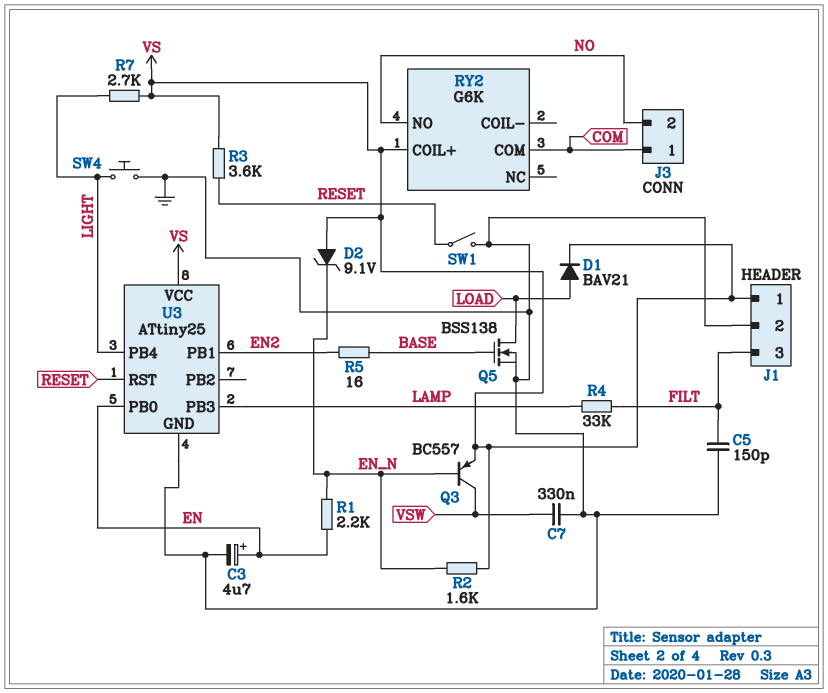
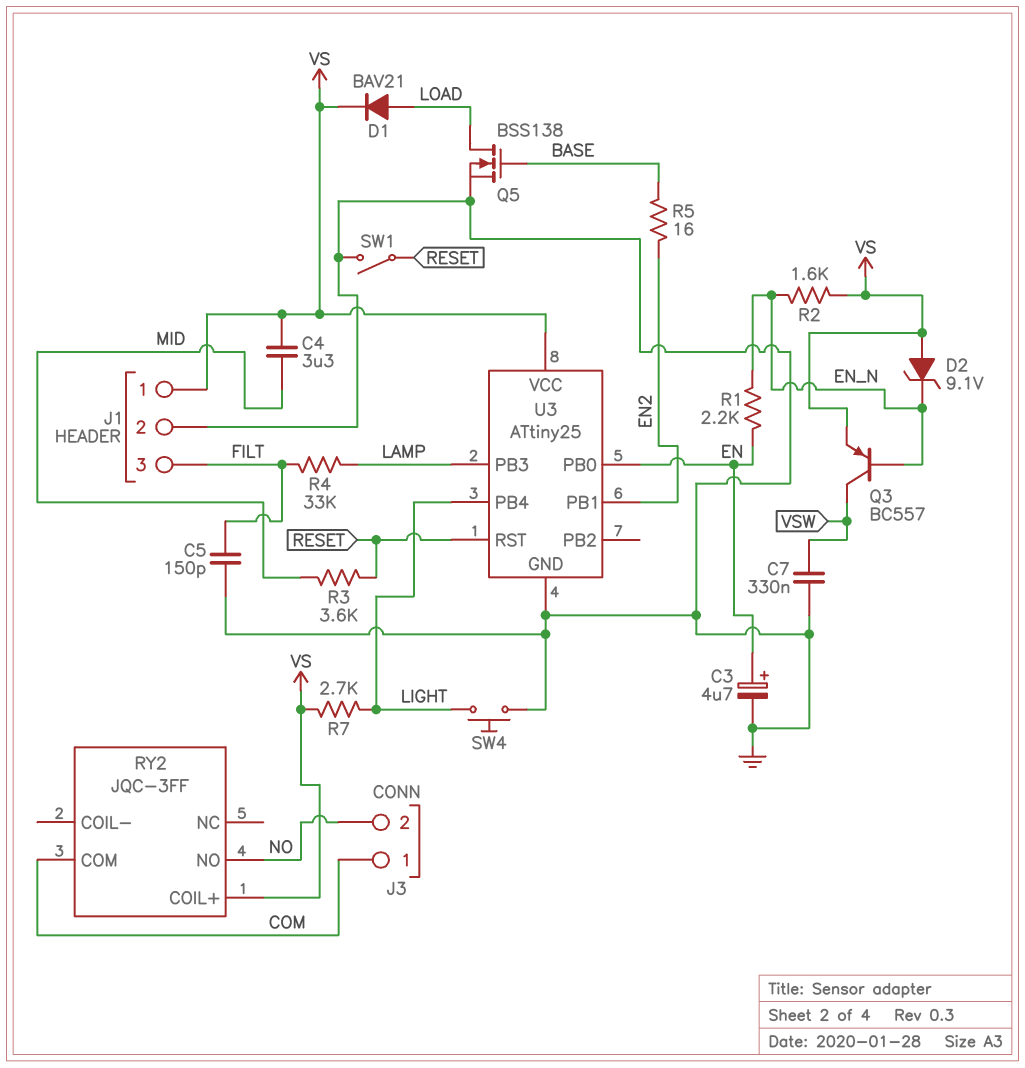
C4: none -> 3.3uF (MID, VS)
R3: 3.6k (RESET, VS) -> 3.6k (MID, RESET)
RY2: G6K -> JQC-3FF

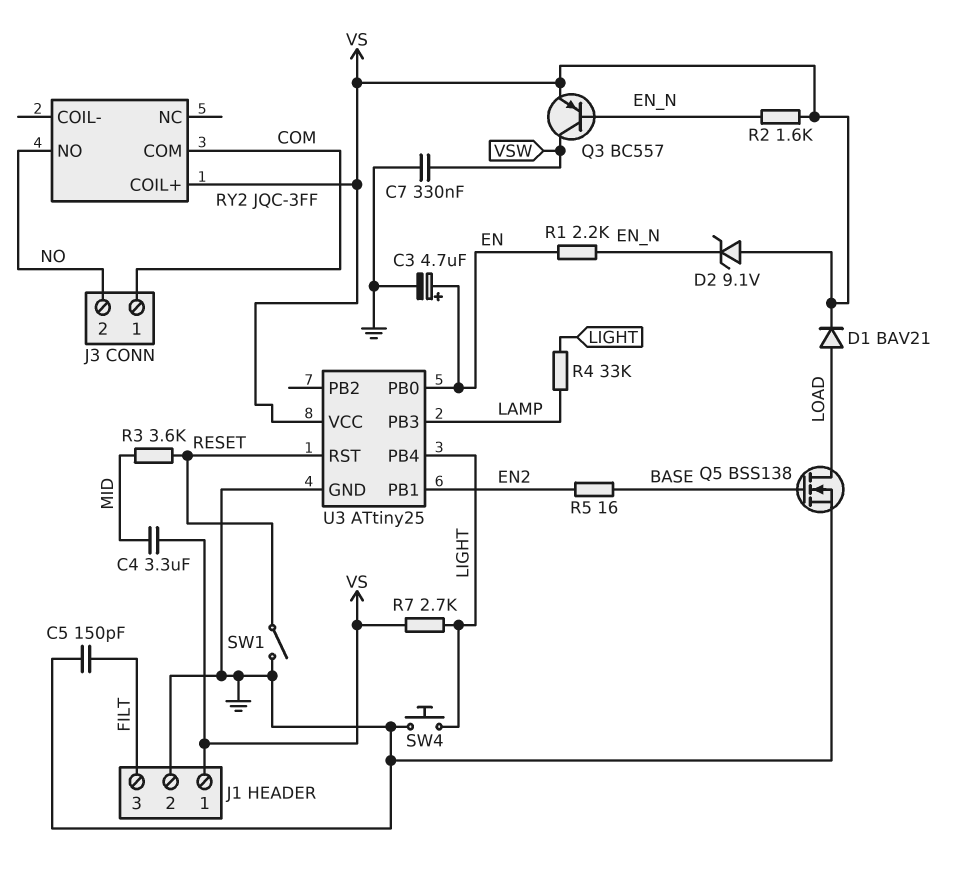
R4: 33k (FILT, LAMP) -> 33k (LAMP, LIGHT)

